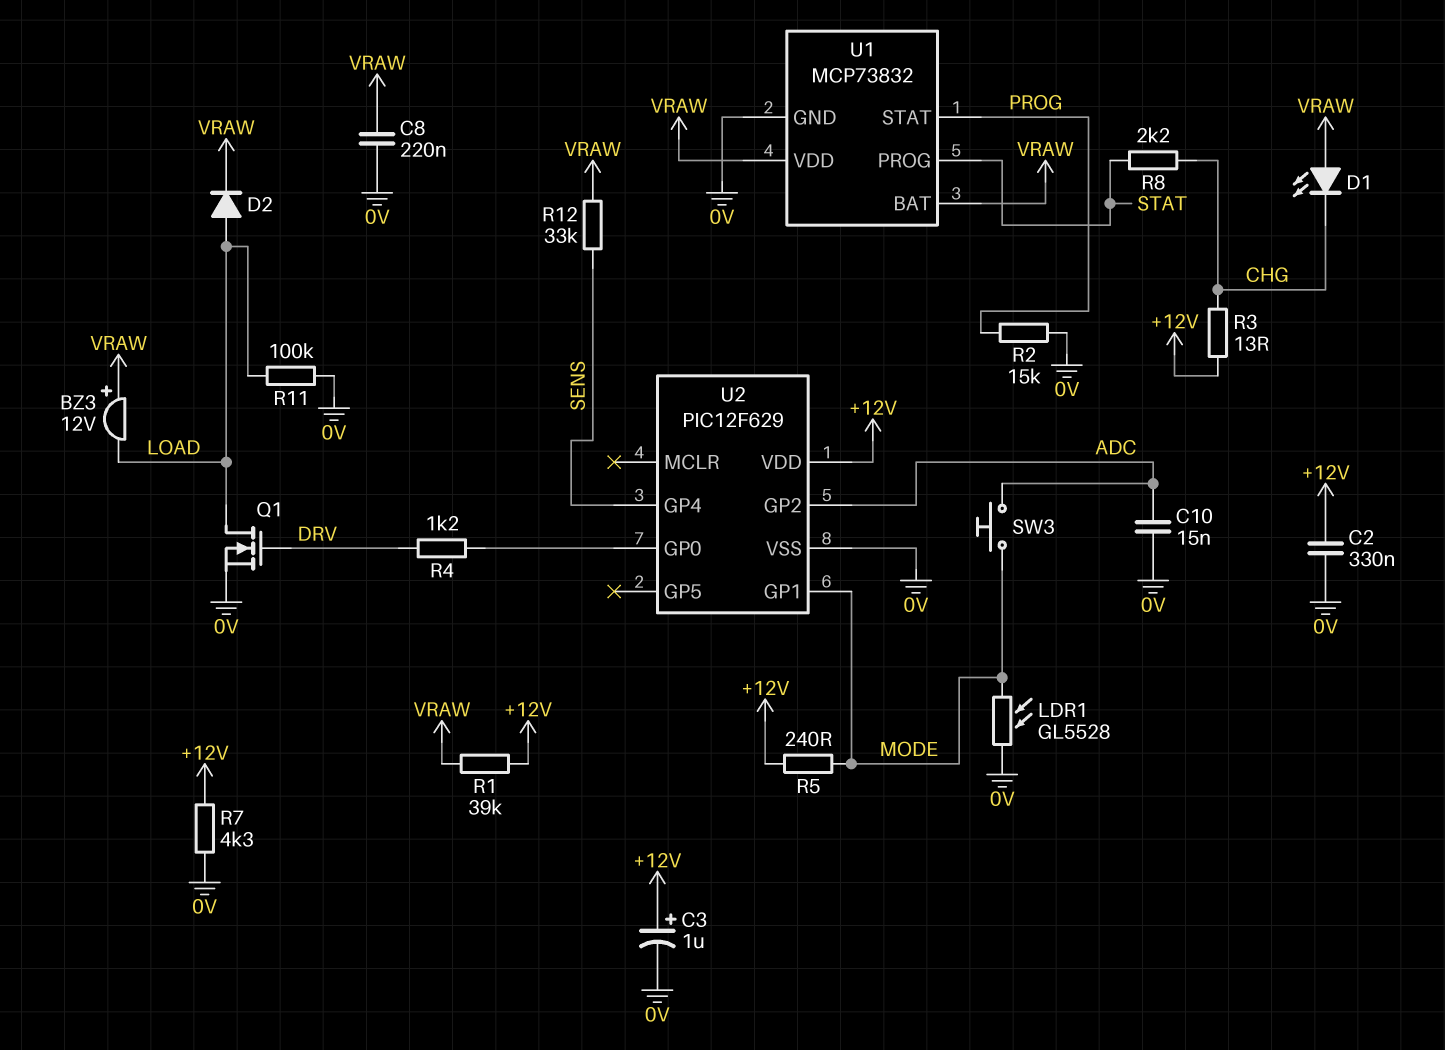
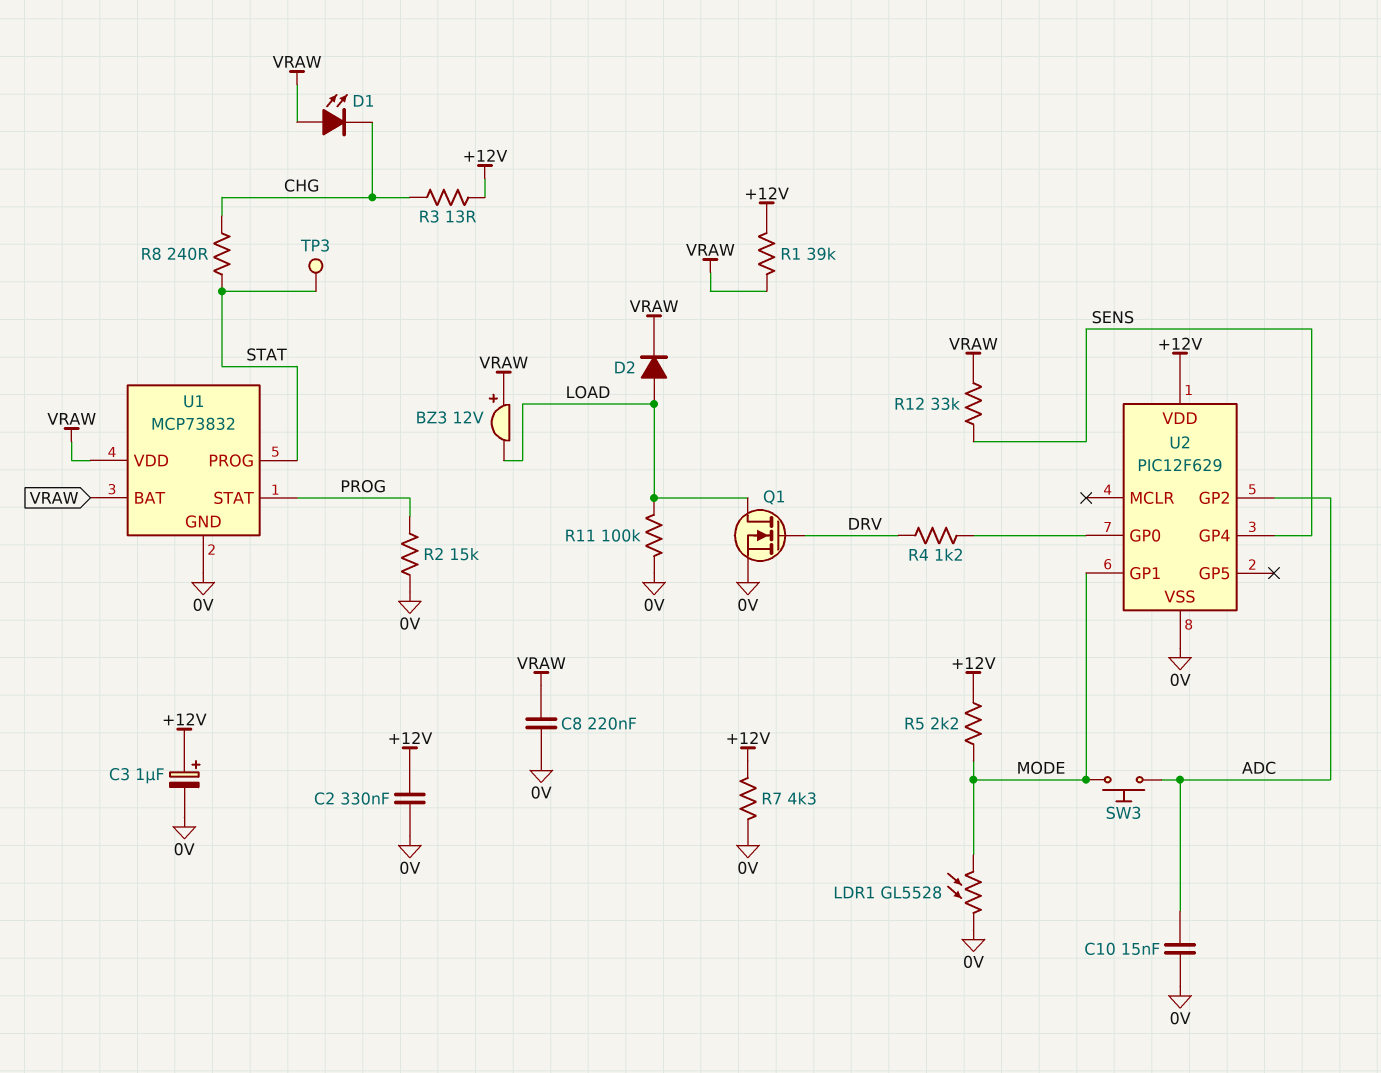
R5: 240 (+12V, MODE) -> 2.2k (+12V, MODE)
R8: 2.2k (CHG, STAT) -> 240 (CHG, STAT)
TP3: none -> test point (STAT)

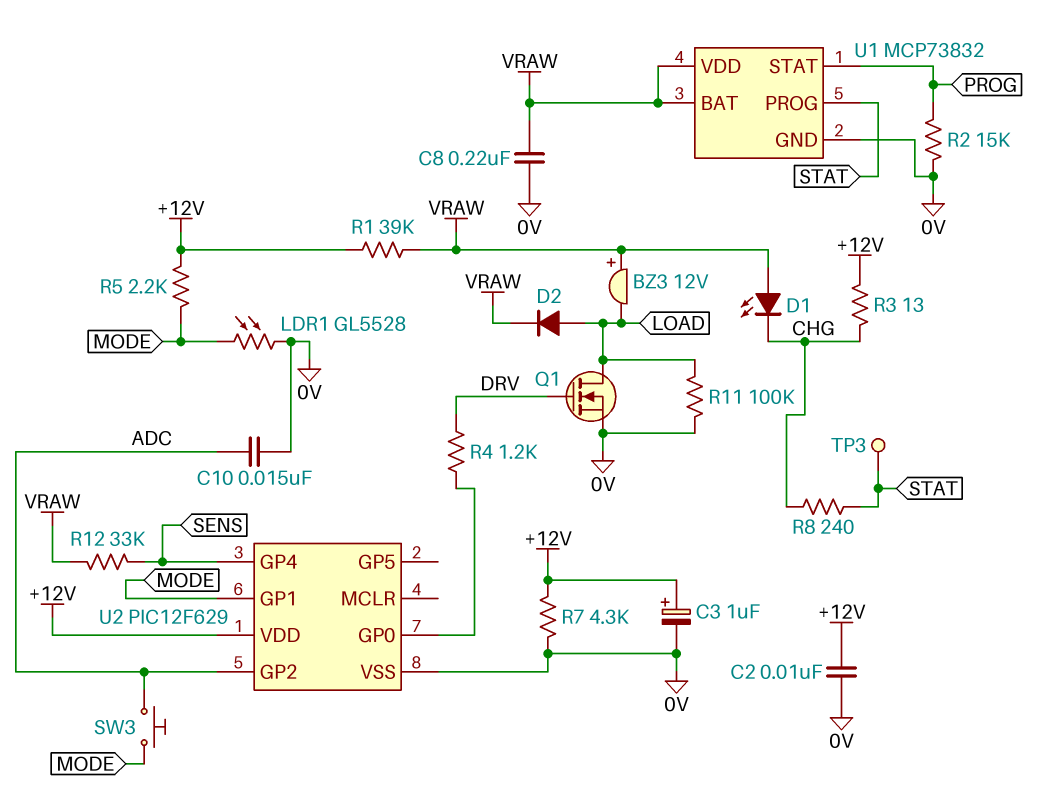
C2: 330nF (+12V, 0V) -> 10nF (+12V, 0V)

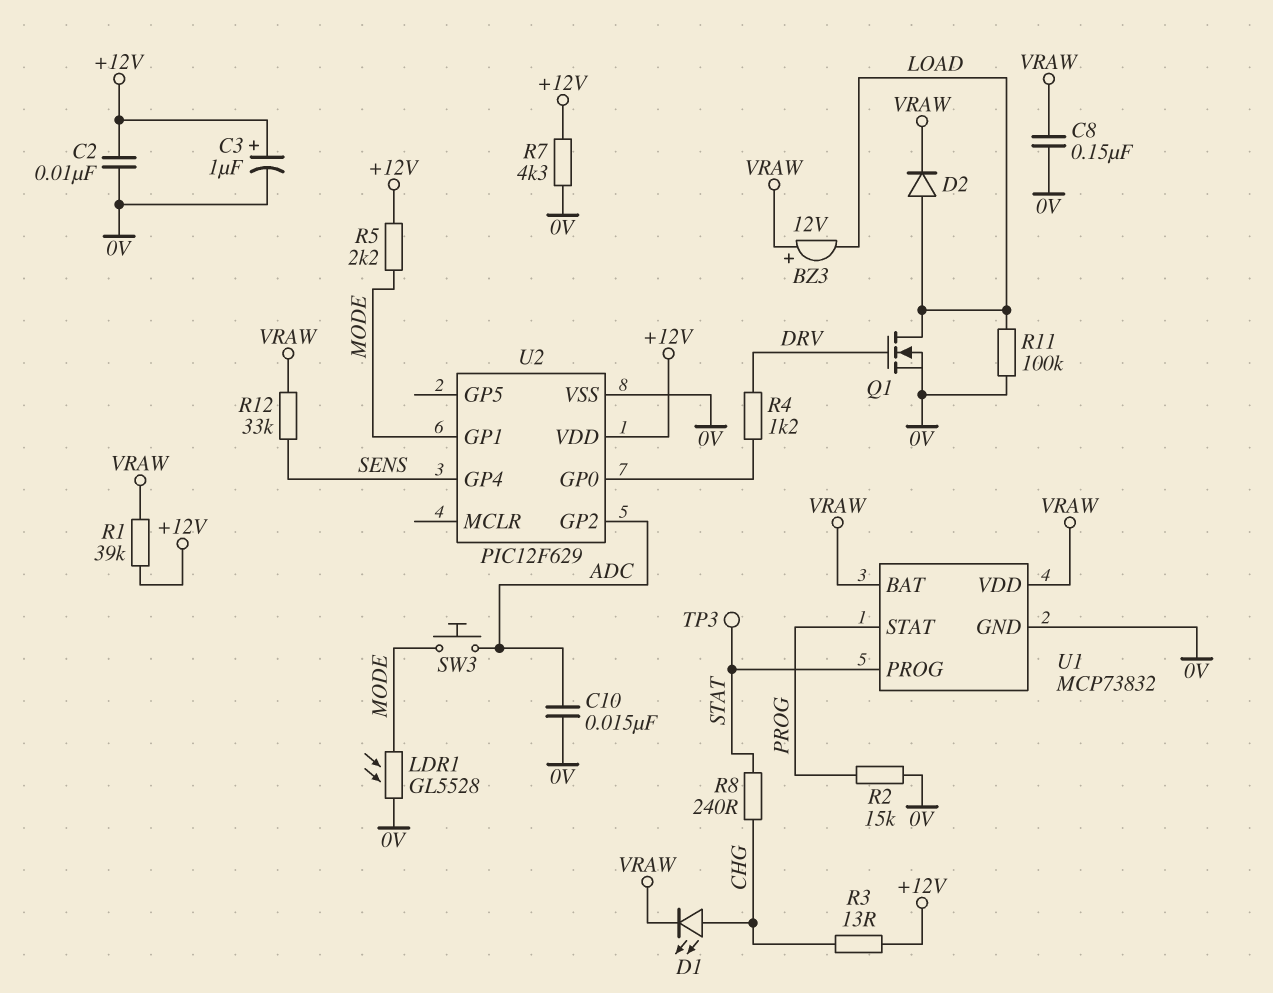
C8: 220nF (0V, VRAW) -> 150nF (0V, VRAW)
D1: LED (A VRAW, K CHG) -> LED (A CHG, K VRAW)

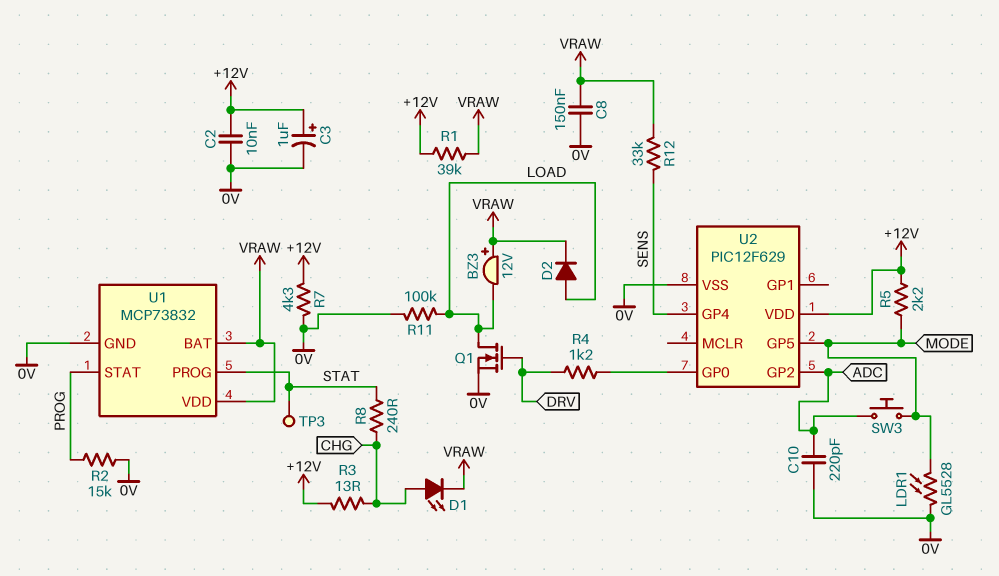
C10: 15nF (0V, ADC) -> 220pF (0V, ADC)
U2 pin GP1: MODE -> none
U2 pin GP5: none -> MODE

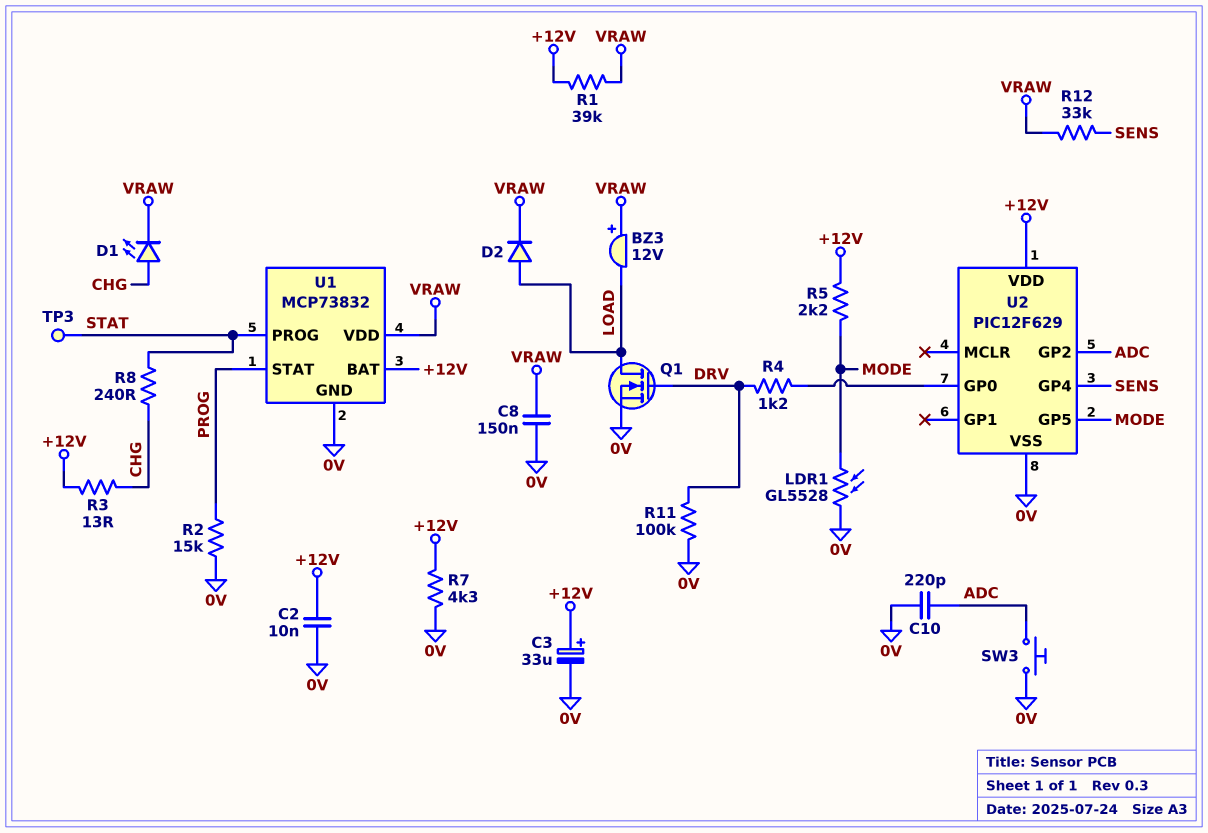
C3: 1uF (plus +12V, minus 0V) -> 33uF (plus +12V, minus 0V)
R11: 100k (0V, LOAD) -> 100k (0V, DRV)
SW3: button (ADC, MODE) -> button (0V, ADC)
U1 pin BAT: VRAW -> +12V

